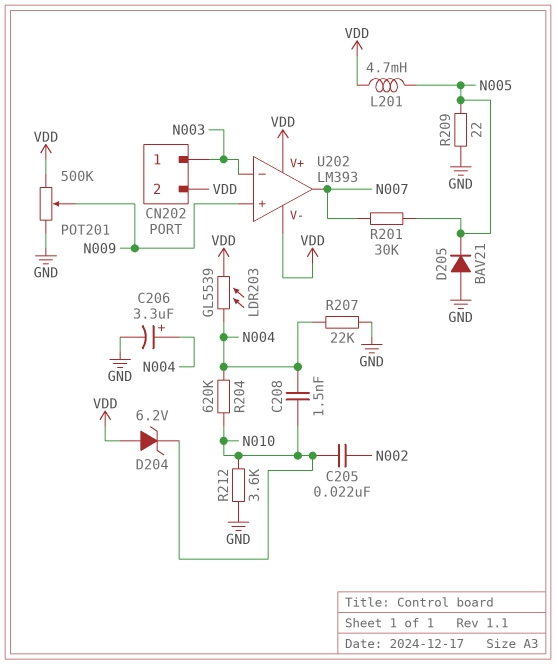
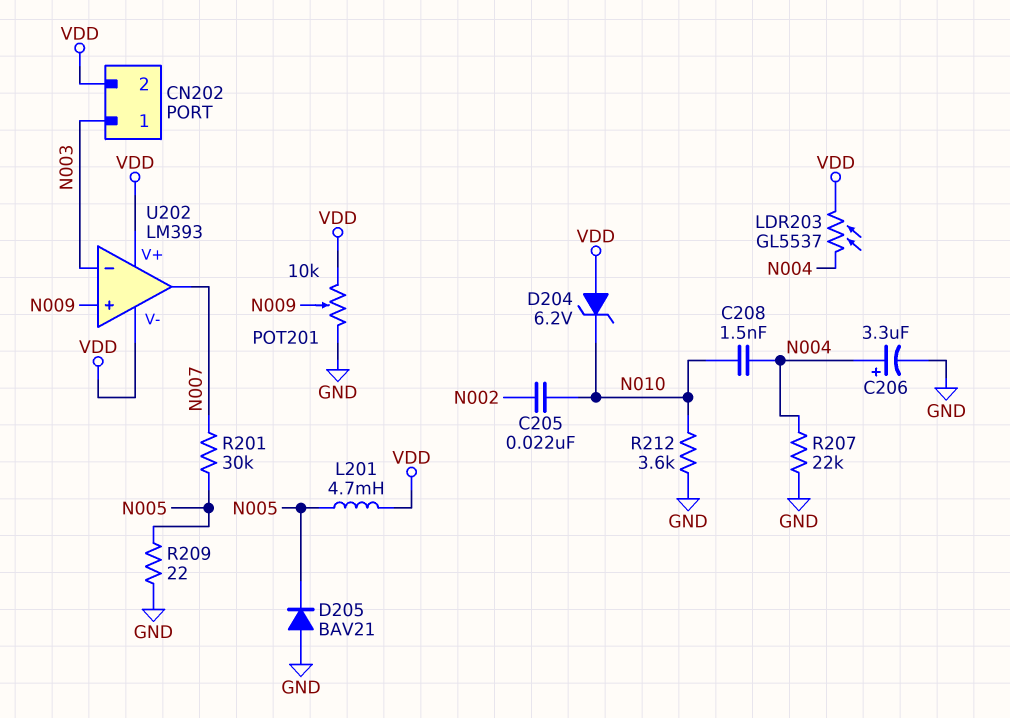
LDR203: GL5539 (N004, VDD) -> GL5537 (N004, VDD)
POT201: 500k (GND, VDD, wiper N009) -> 10k (GND, VDD, wiper N009)
R204: 620k (N004, N010) -> none

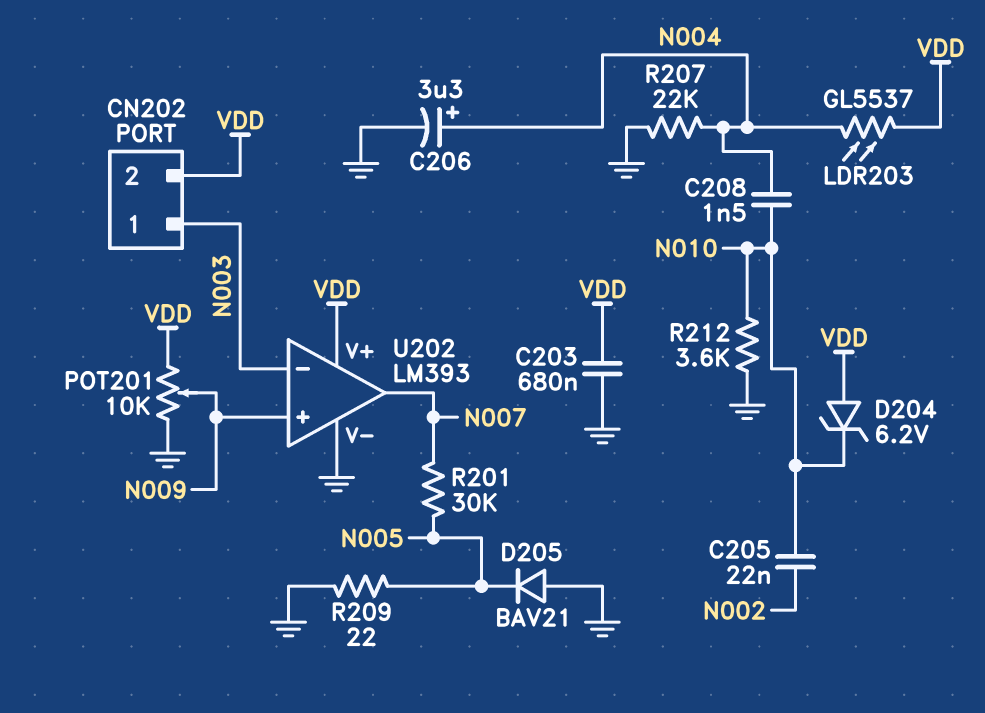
C203: none -> 680nF (GND, VDD)
L201: 4.7mH (N005, VDD) -> none
U202 pin V-: VDD -> GND

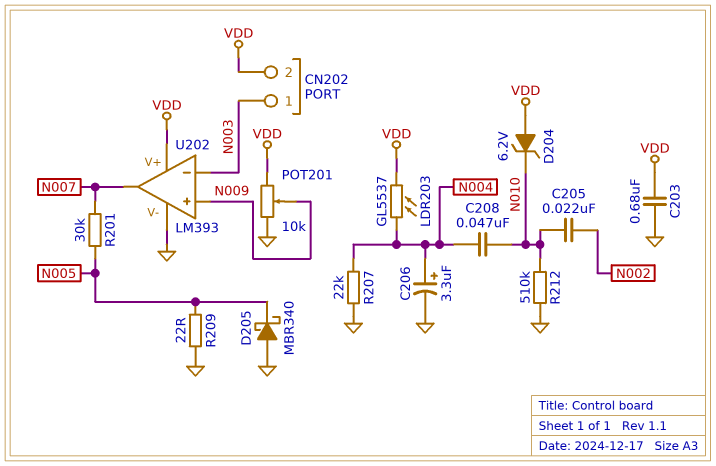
C208: 1.5nF (N004, N010) -> 47nF (N004, N010)
D205: diode BAV21 (A GND, K N005) -> schottky MBR340 (A GND, K N005)
R212: 3.6k (GND, N010) -> 510k (GND, N010)

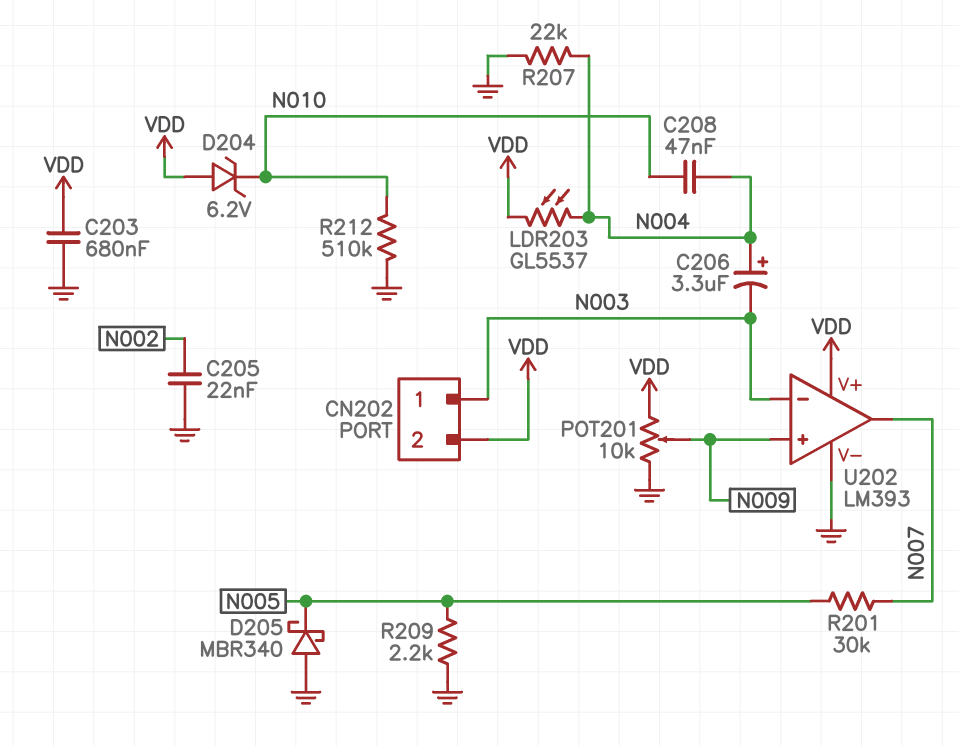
C205: 22nF (N002, N010) -> 22nF (GND, N002)
C206: 3.3uF (plus N004, minus GND) -> 3.3uF (plus N004, minus N003)
R209: 22 (GND, N005) -> 2.2k (GND, N005)

